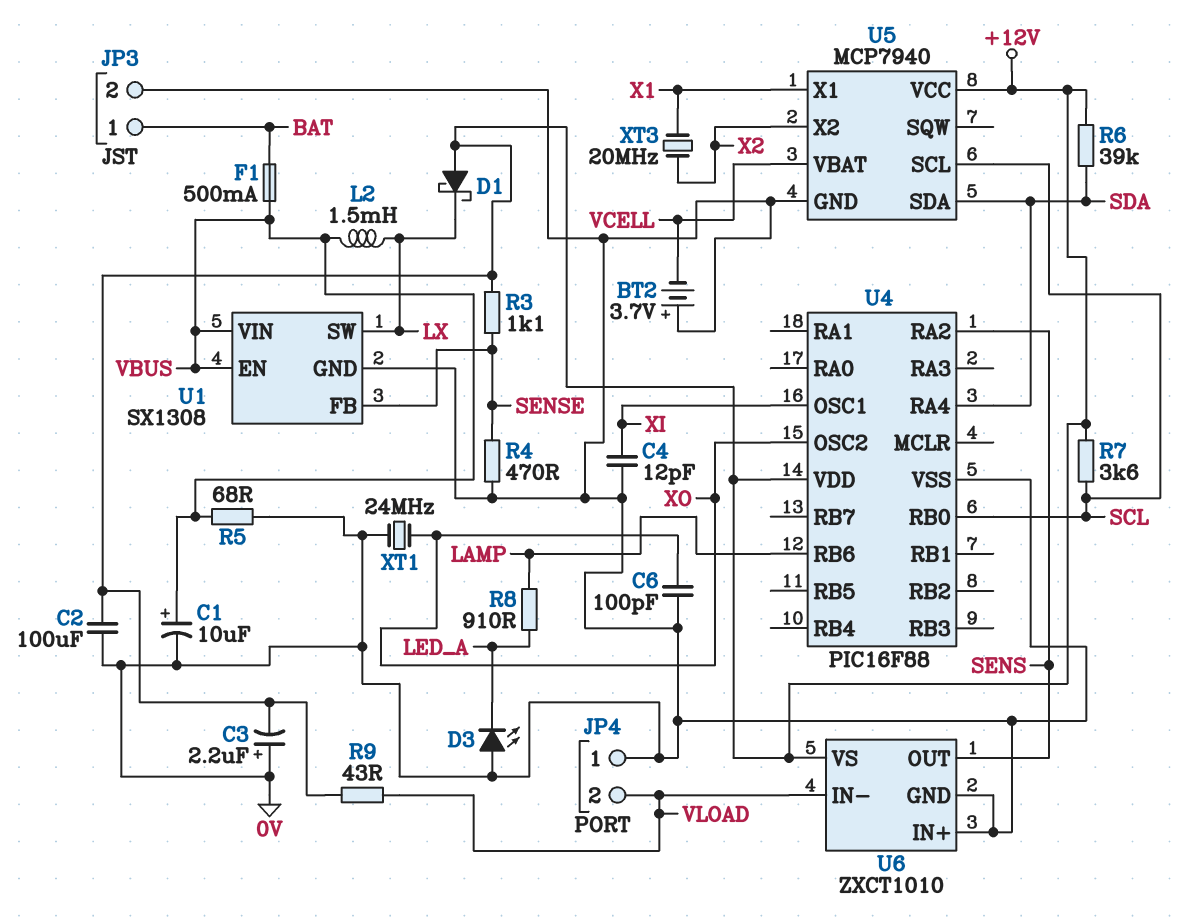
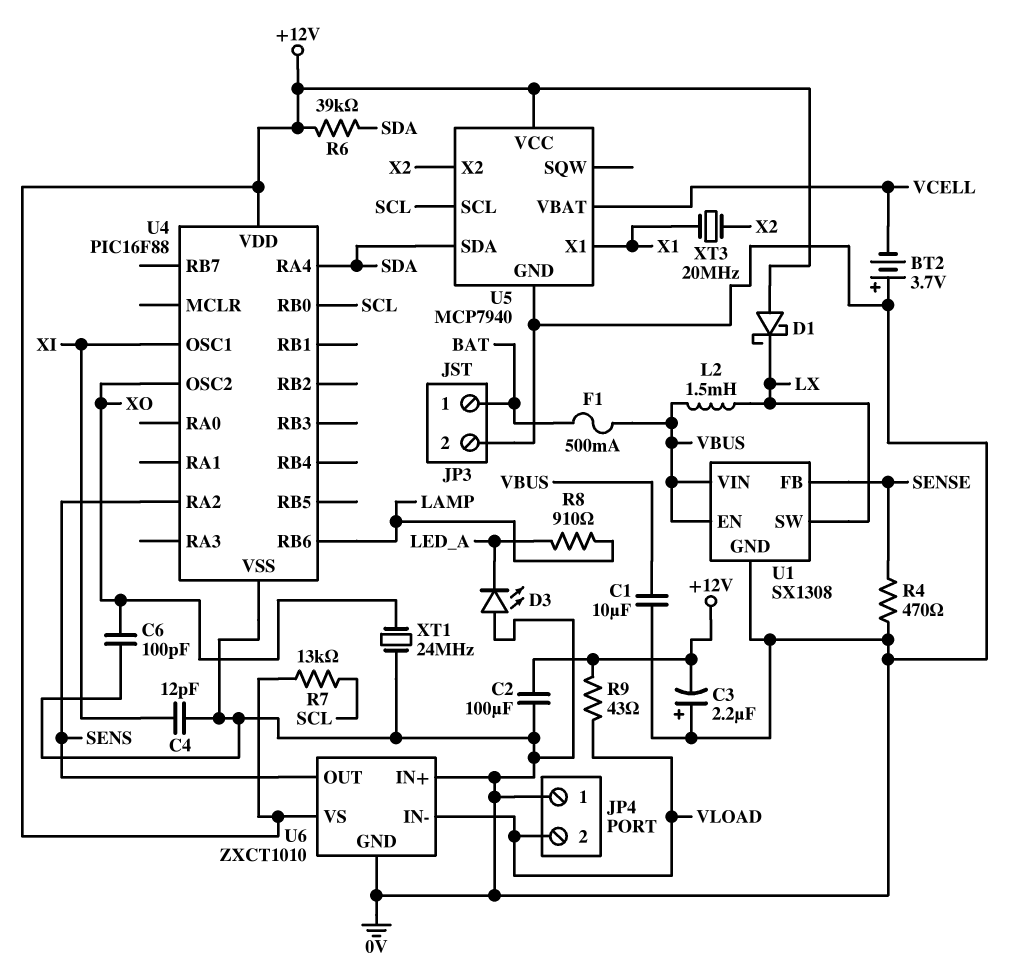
C1: 10uF (plus VBUS, minus 0V) -> 10uF (0V, VBUS)
R3: 1.1k (+12V, SENSE) -> none
R5: 68 (0V, VBUS) -> none
R7: 3.6k (+12V, SCL) -> 13k (+12V, SCL)

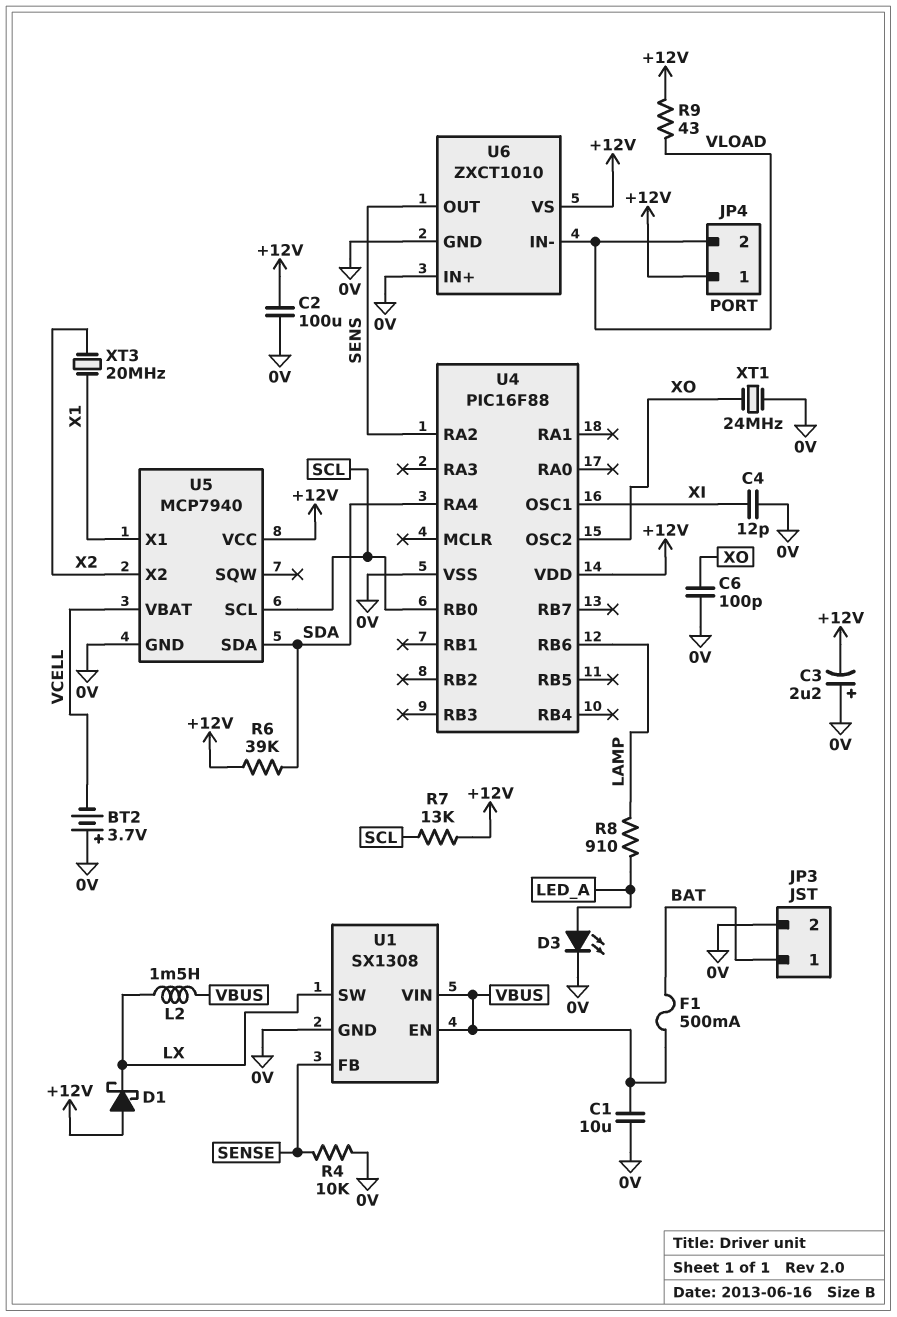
D3: LED (A 0V, K LED_A) -> LED (A LED_A, K 0V)
JP4 pin 1: 0V -> +12V
R4: 470 (0V, SENSE) -> 10k (0V, SENSE)

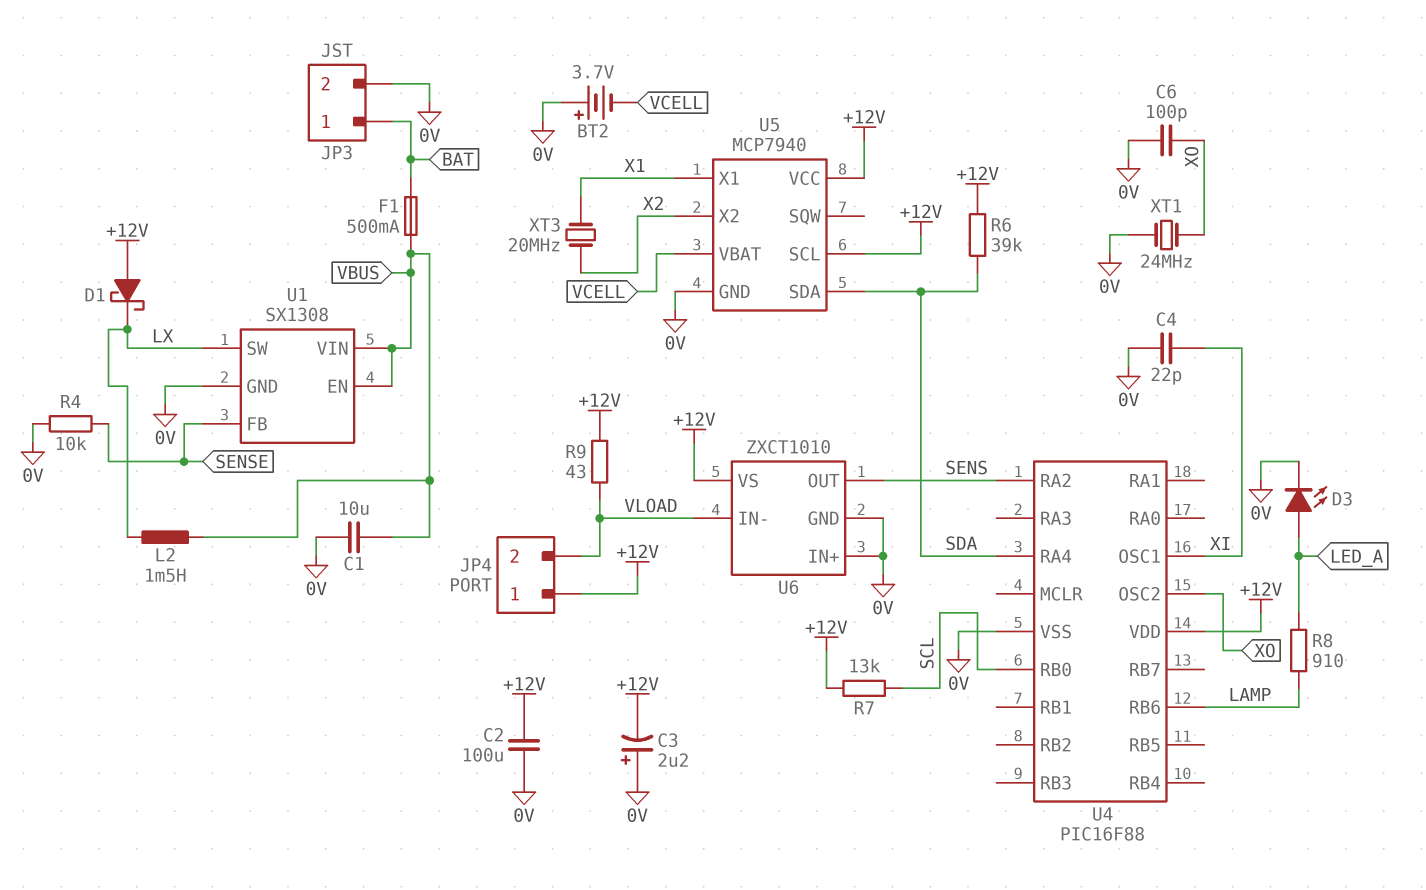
C4: 12pF (0V, XI) -> 22pF (0V, XI)
U5 pin SCL: SCL -> +12V

